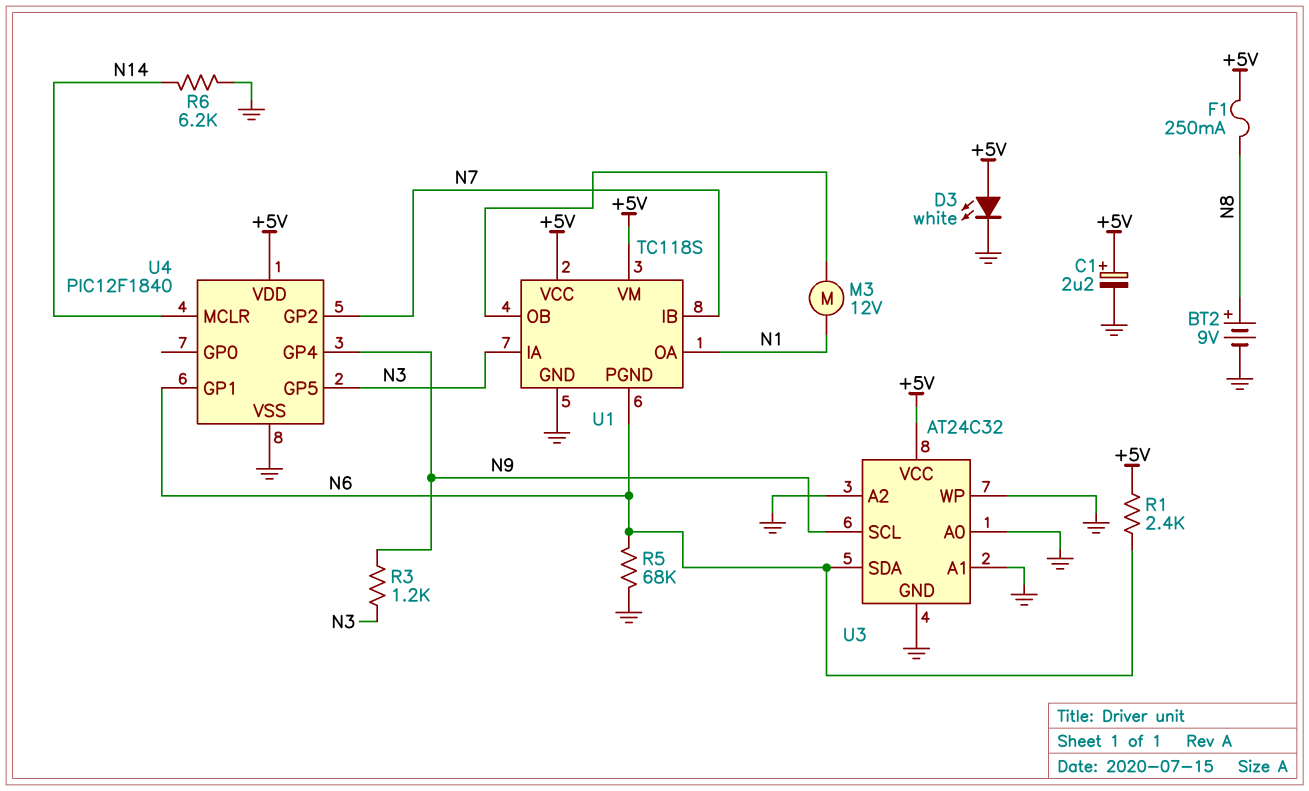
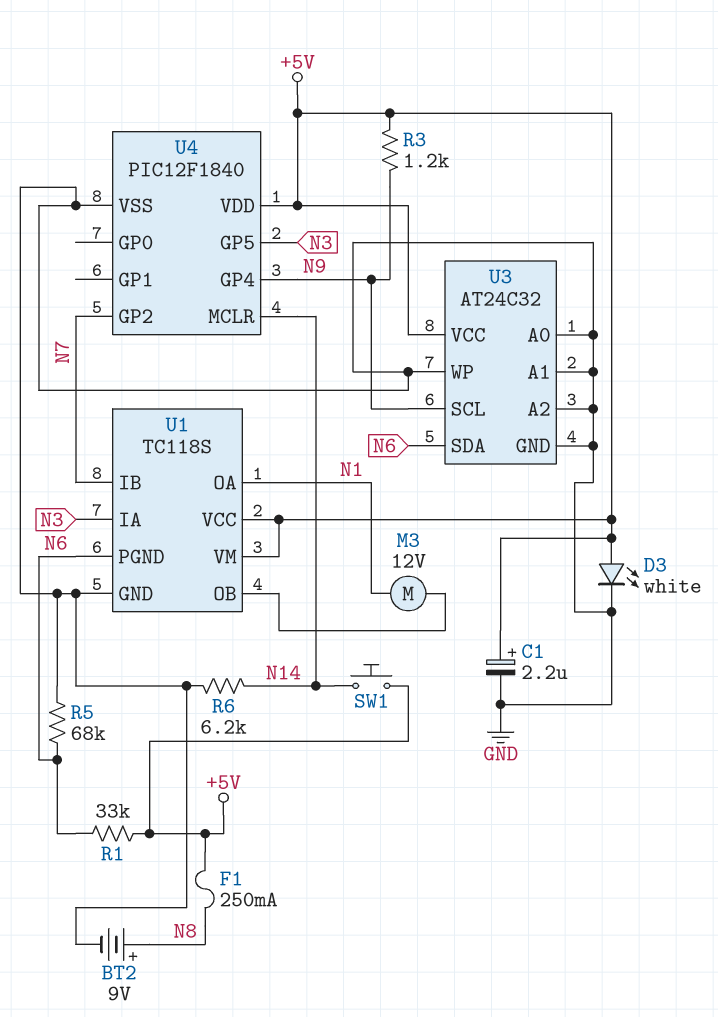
R1: 2.4k (+5V, N6) -> 33k (+5V, N6)
R3: 1.2k (N3, N9) -> 1.2k (+5V, N9)
SW1: none -> button (+5V, N14)
U4 pin GP1: N6 -> none

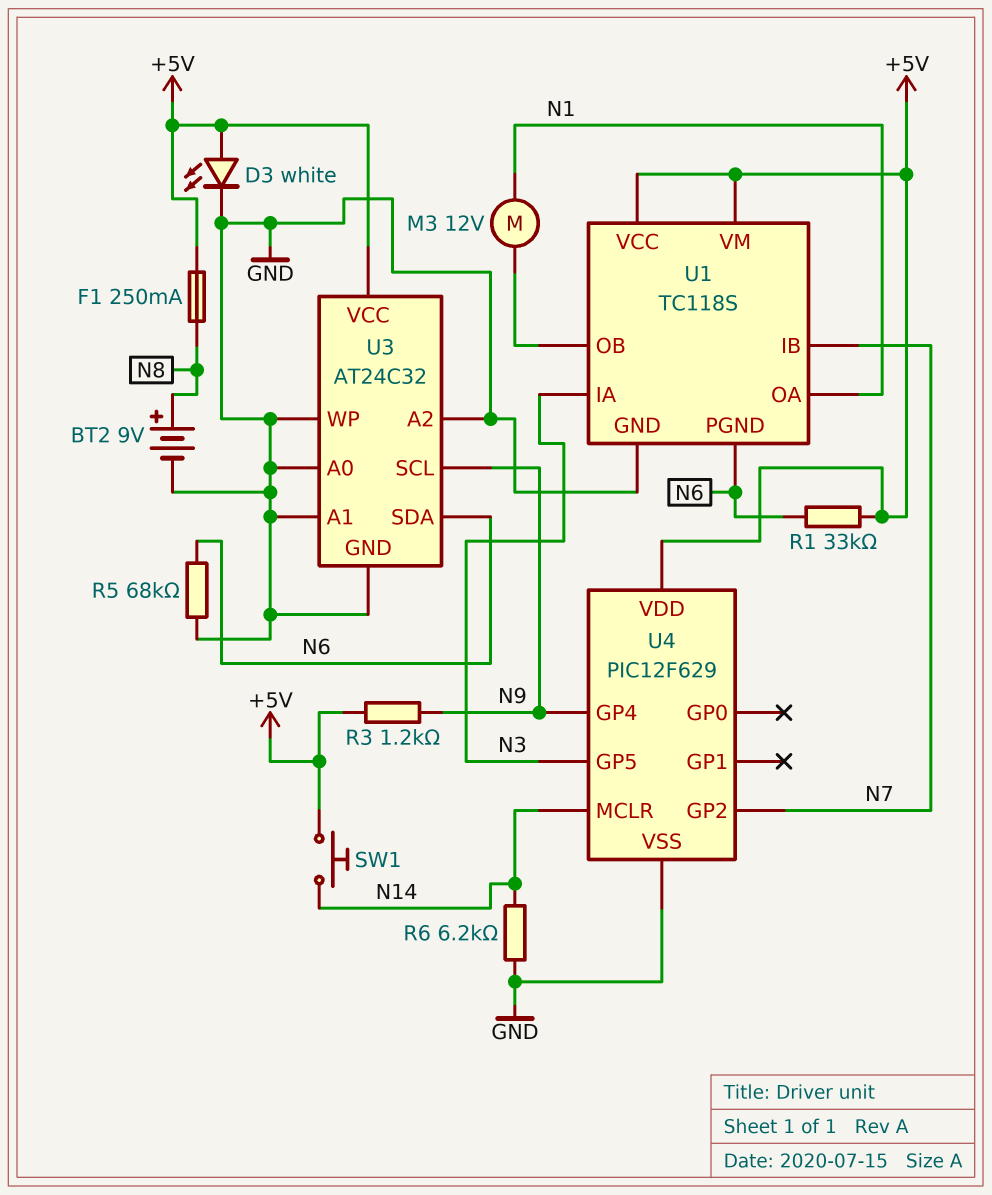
C1: 2.2uF (plus +5V, minus GND) -> none
U4: PIC12F1840 -> PIC12F629

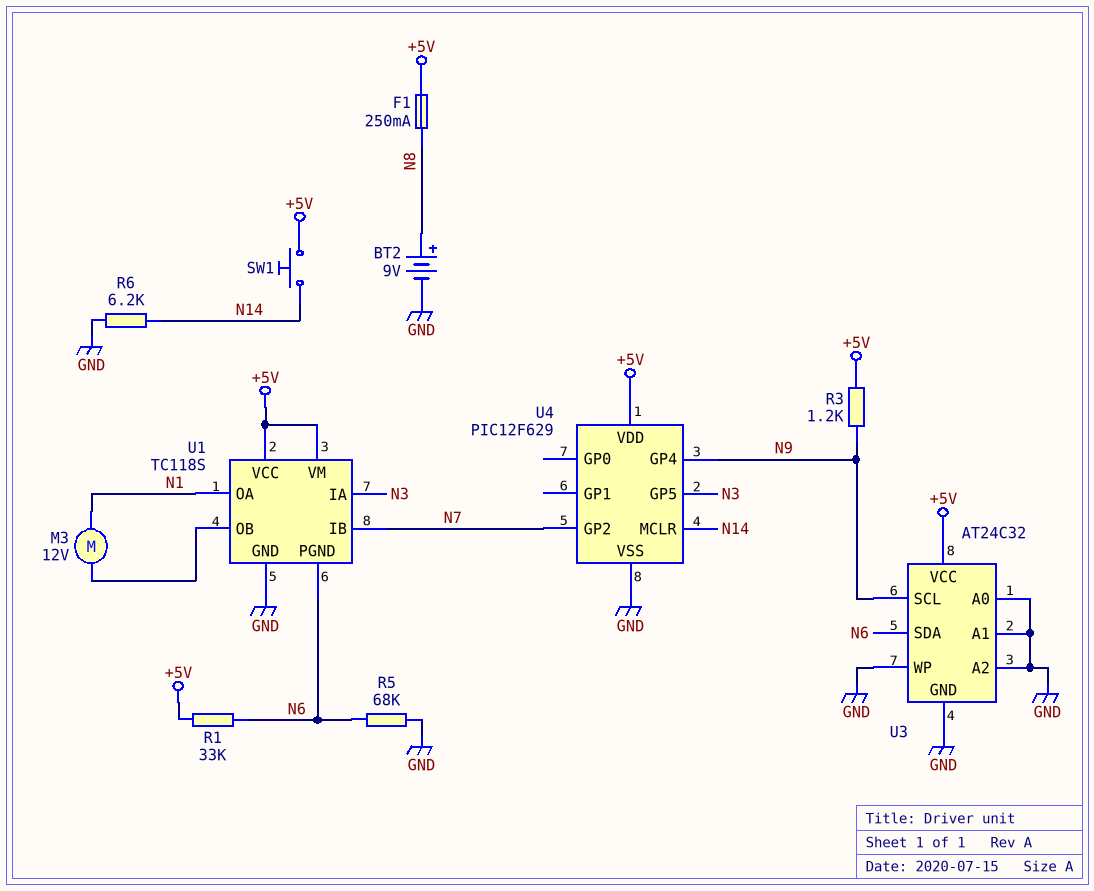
D3: LED white (A +5V, K GND) -> none

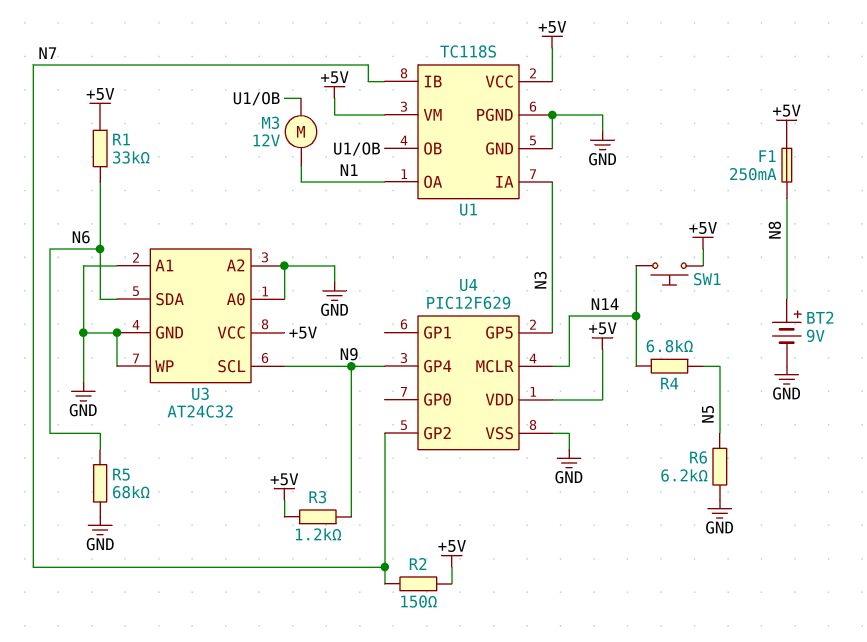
R2: none -> 150 (+5V, N7)
R4: none -> 6.8k (N5, N14)
R6: 6.2k (GND, N14) -> 6.2k (GND, N5)
U1 pin PGND: N6 -> GND

